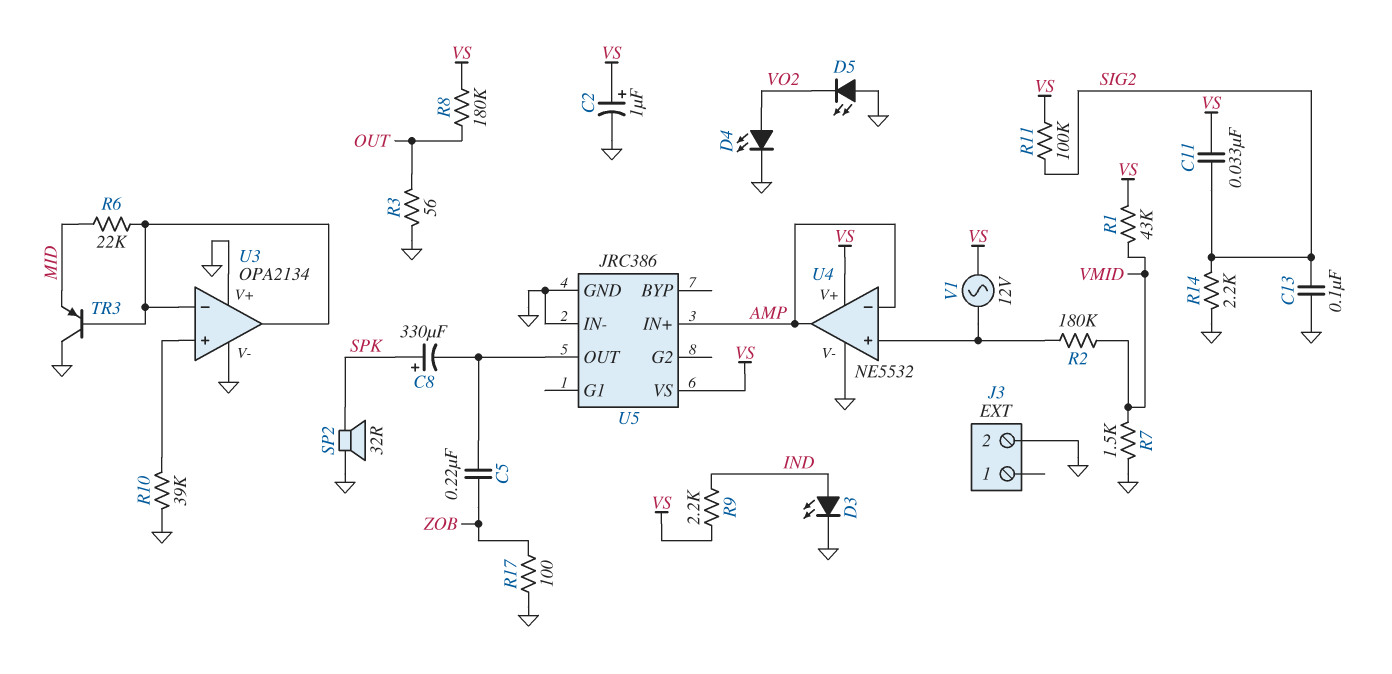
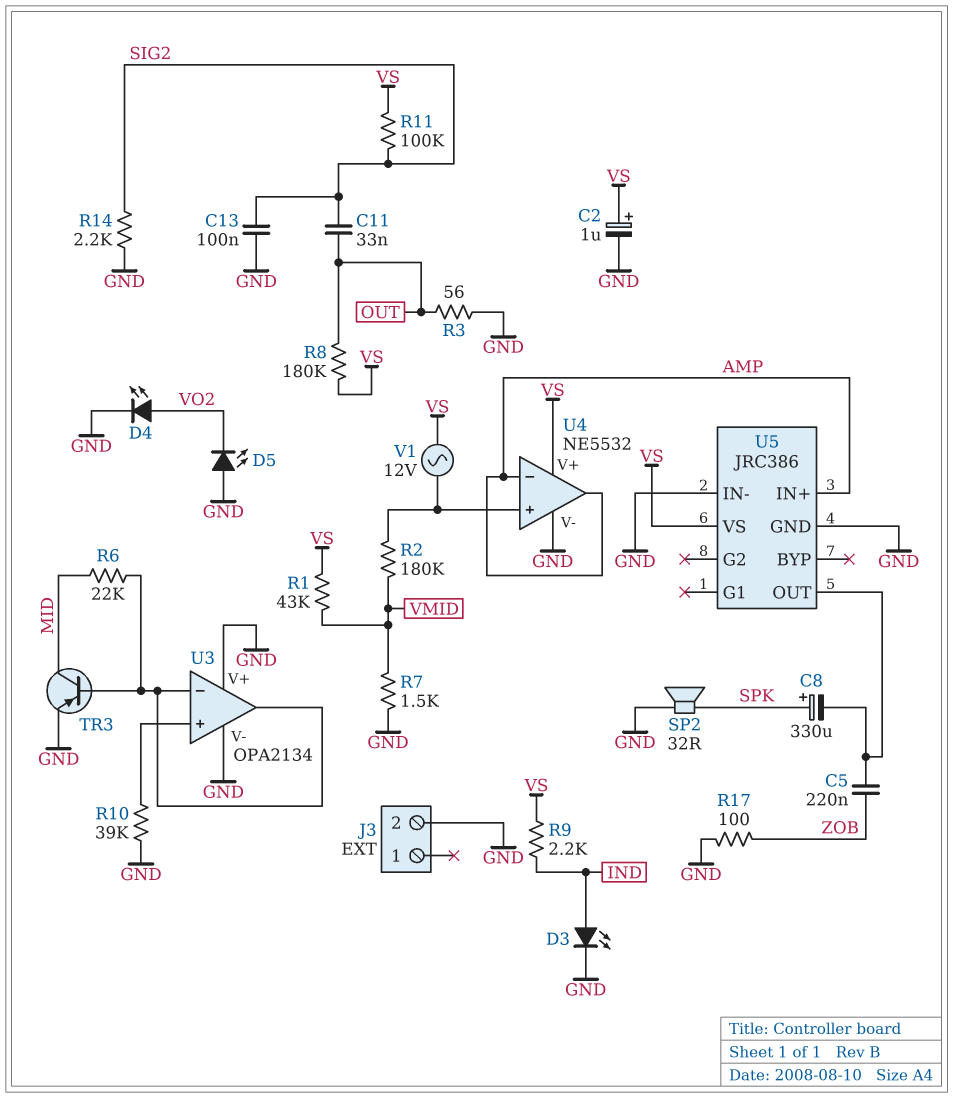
C11: 33nF (SIG2, VS) -> 33nF (OUT, SIG2)
TR3: PNP (B U3/in-, C GND, E MID) -> PNP (B U3/in-, C MID, E GND)

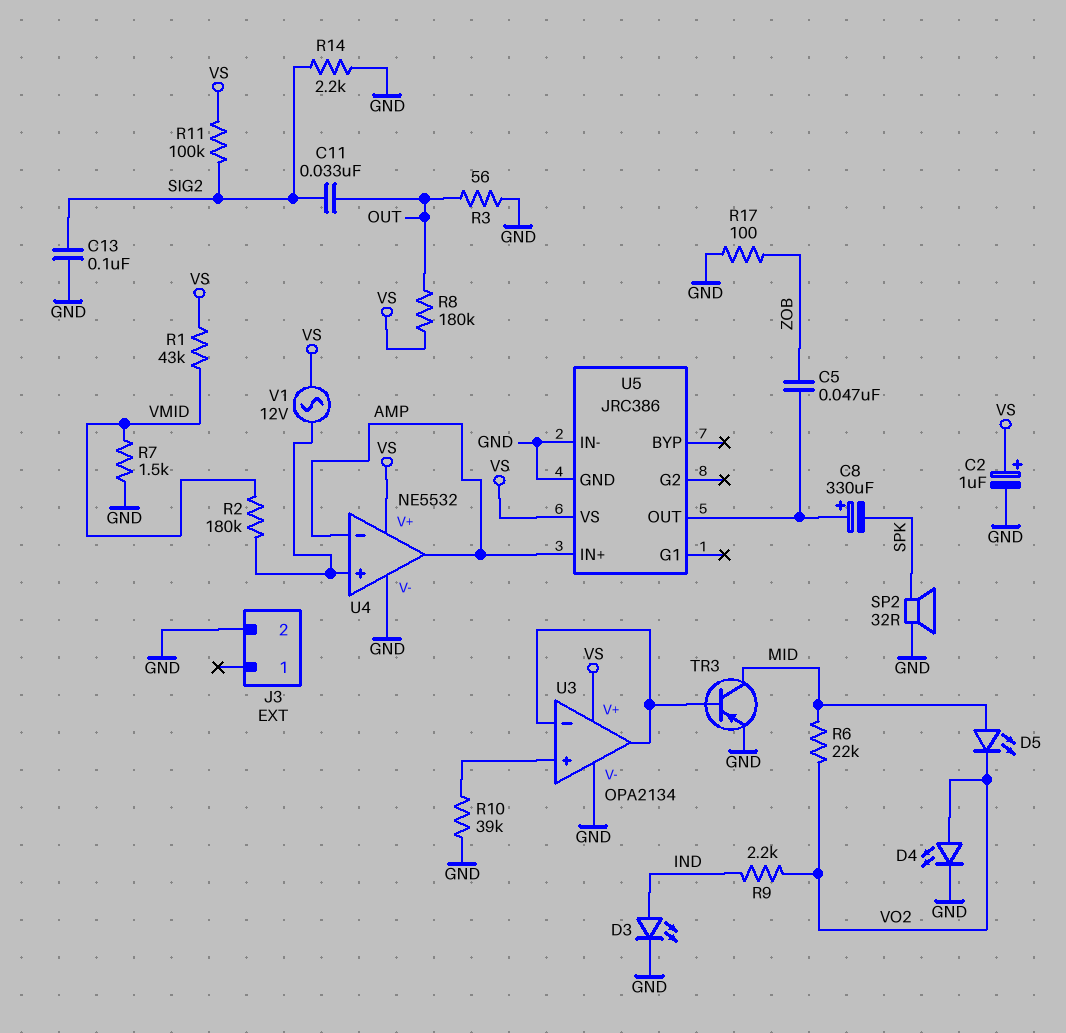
C5: 220nF (U5/OUT, ZOB) -> 47nF (U5/OUT, ZOB)
C8: 330uF (plus SPK, minus U5/OUT) -> 330uF (plus U5/OUT, minus SPK)
D5: LED (A GND, K VO2) -> LED (A MID, K VO2)
R6: 22k (MID, U3/in-) -> 22k (MID, VO2)
R9: 2.2k (IND, VS) -> 2.2k (IND, VO2)
U3 pin V+: GND -> VS

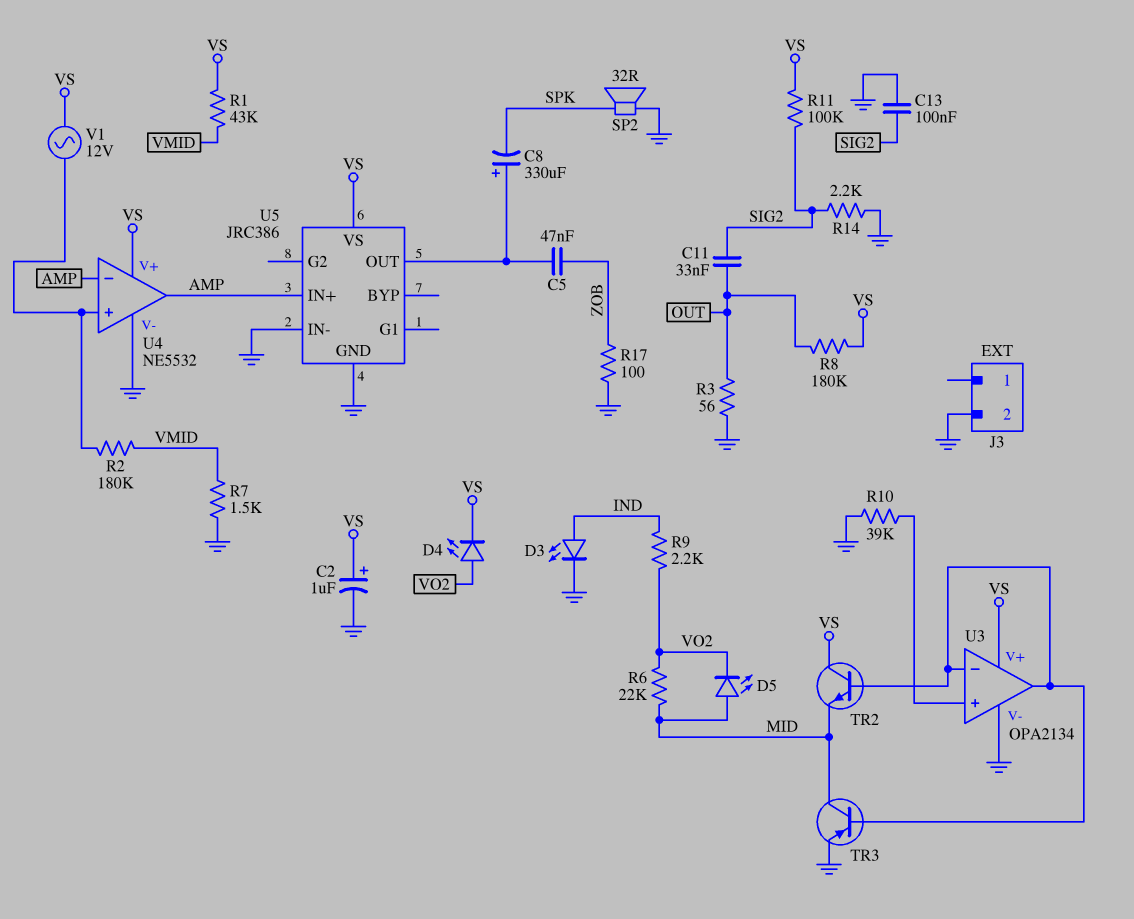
D4: LED (A VO2, K GND) -> LED (A VO2, K VS)
TR2: none -> NPN (B U3/in-, C VS, E MID)

